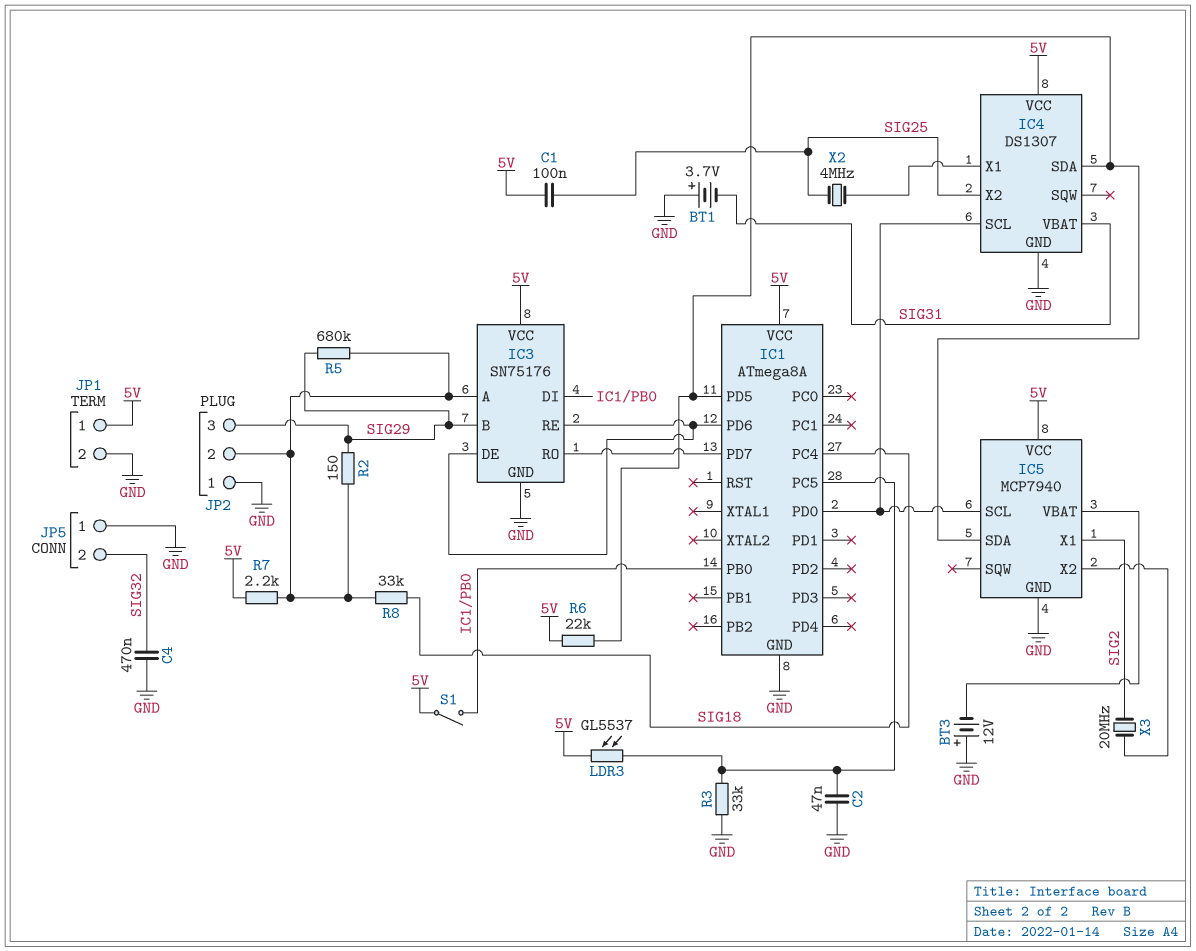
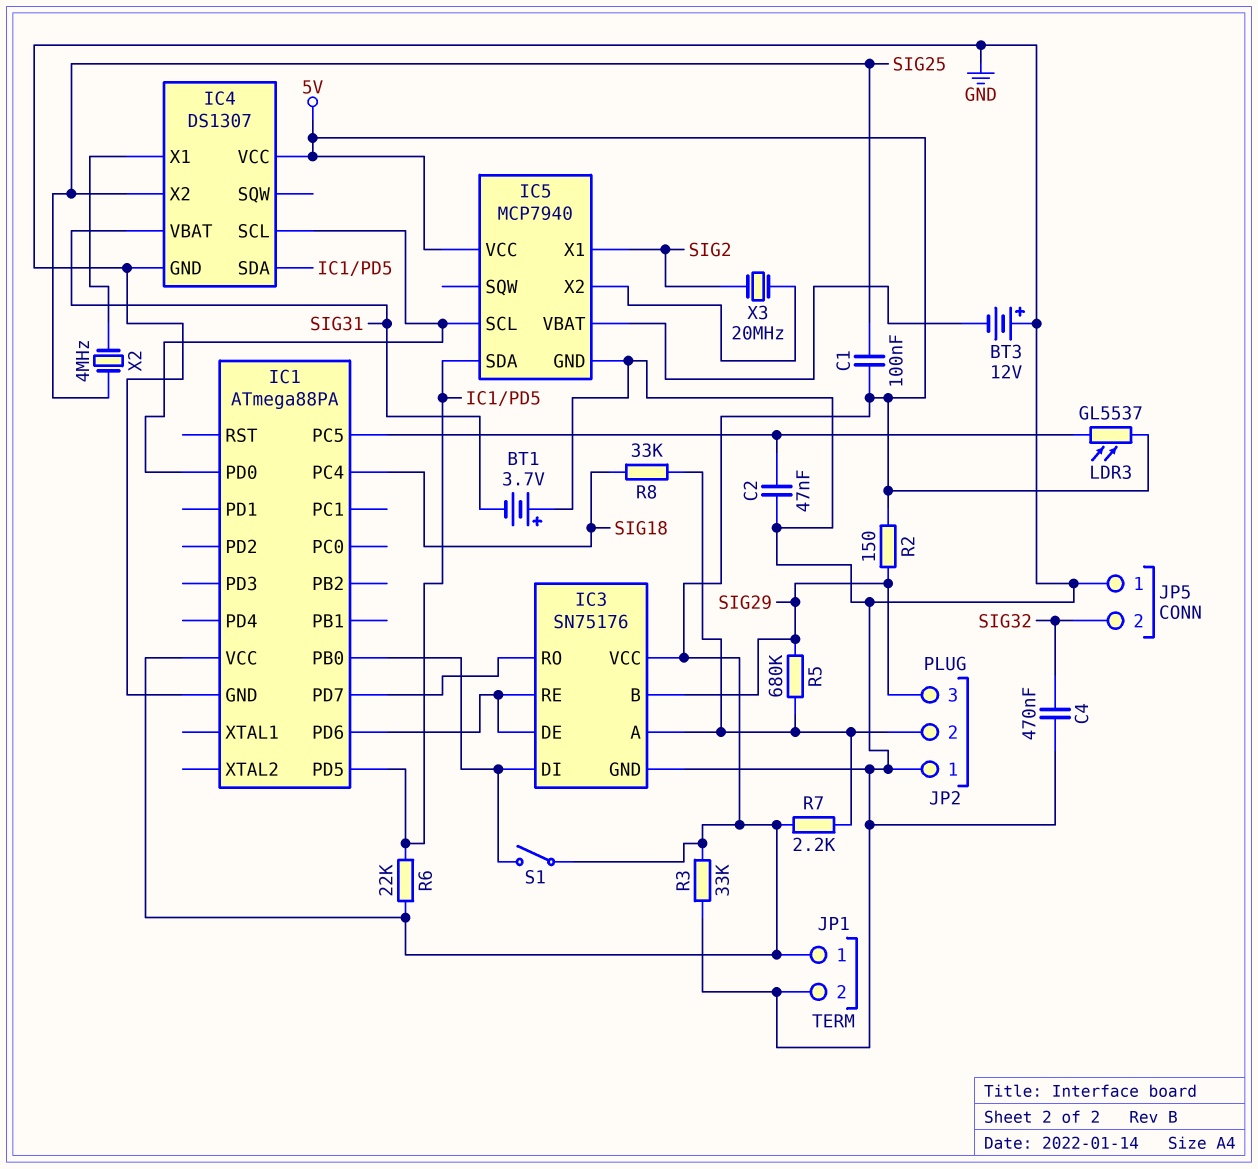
IC1: ATmega8A -> ATmega88PA
R2: 150 (IC3/A, SIG29) -> 150 (5V, SIG29)
R3: 33k (GND, IC1/PC5) -> 33k (5V, GND)

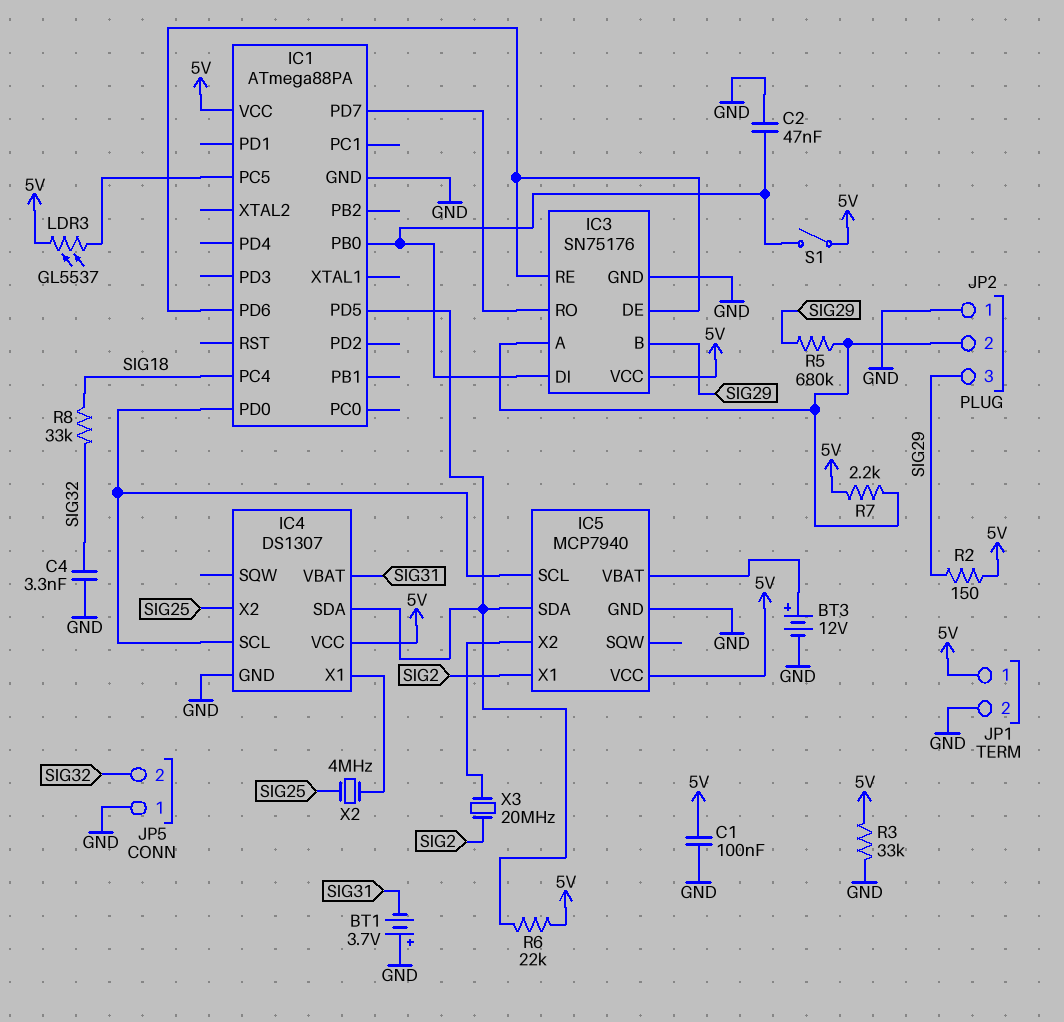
BT3: 12V (plus GND, minus IC5/VBAT) -> 12V (plus IC5/VBAT, minus GND)
C1: 100nF (5V, SIG25) -> 100nF (5V, GND)
C2: 47nF (GND, IC1/PC5) -> 47nF (GND, IC1/PB0)
C4: 470nF (GND, SIG32) -> 3.3nF (GND, SIG32)
R8: 33k (IC3/A, SIG18) -> 33k (SIG18, SIG32)

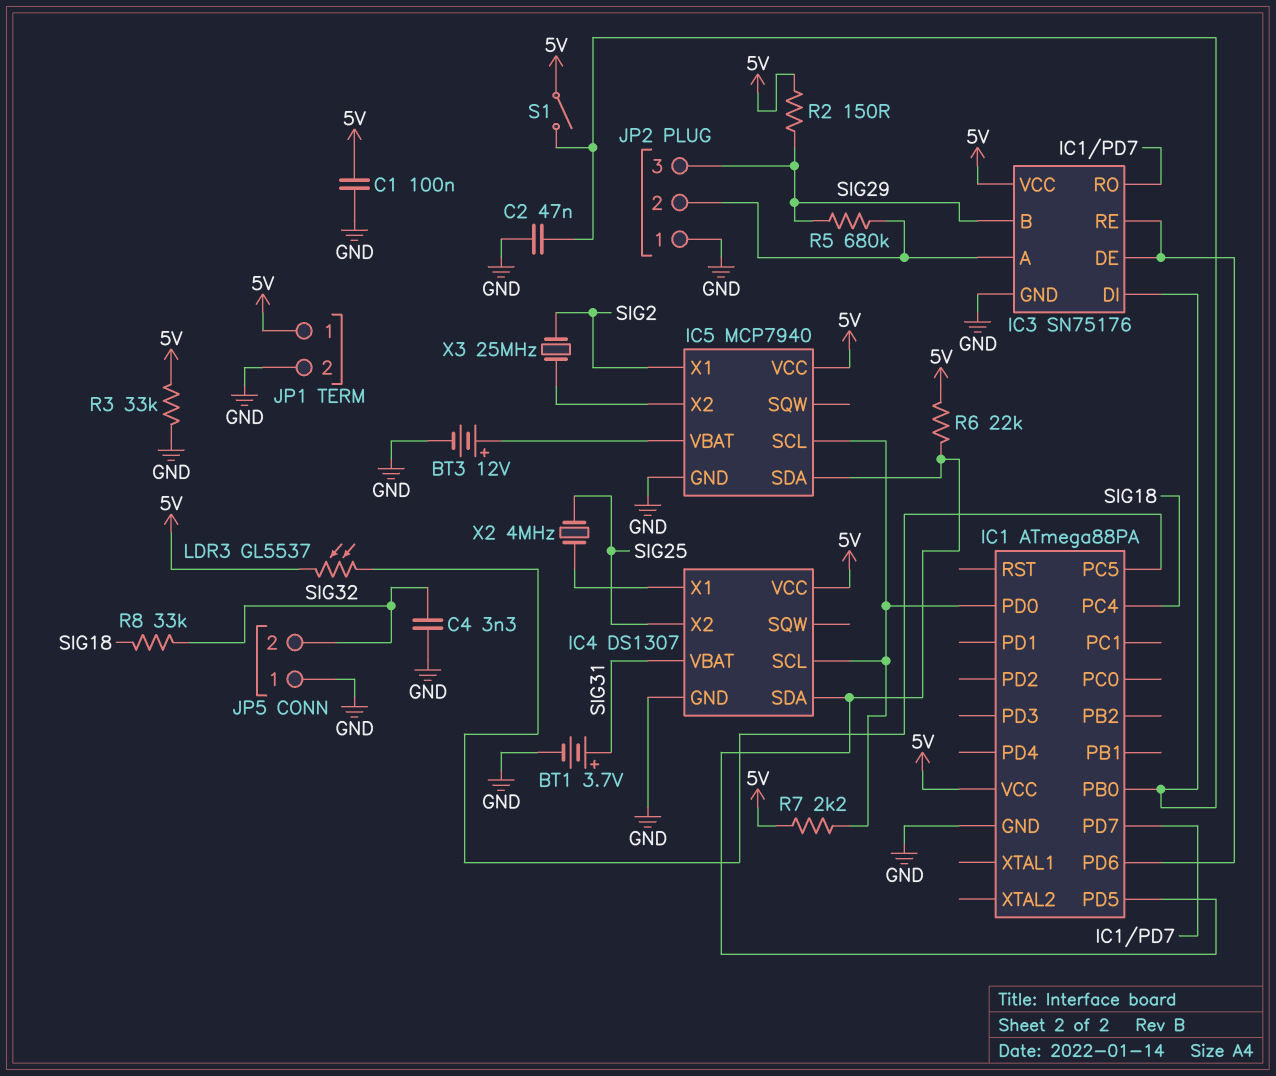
BT1: 3.7V (plus GND, minus SIG31) -> 3.7V (plus SIG31, minus GND)
R7: 2.2k (5V, IC3/A) -> 2.2k (5V, IC1/PD0)
X3: 20MHz (IC5/X2, SIG2) -> 25MHz (IC5/X2, SIG2)

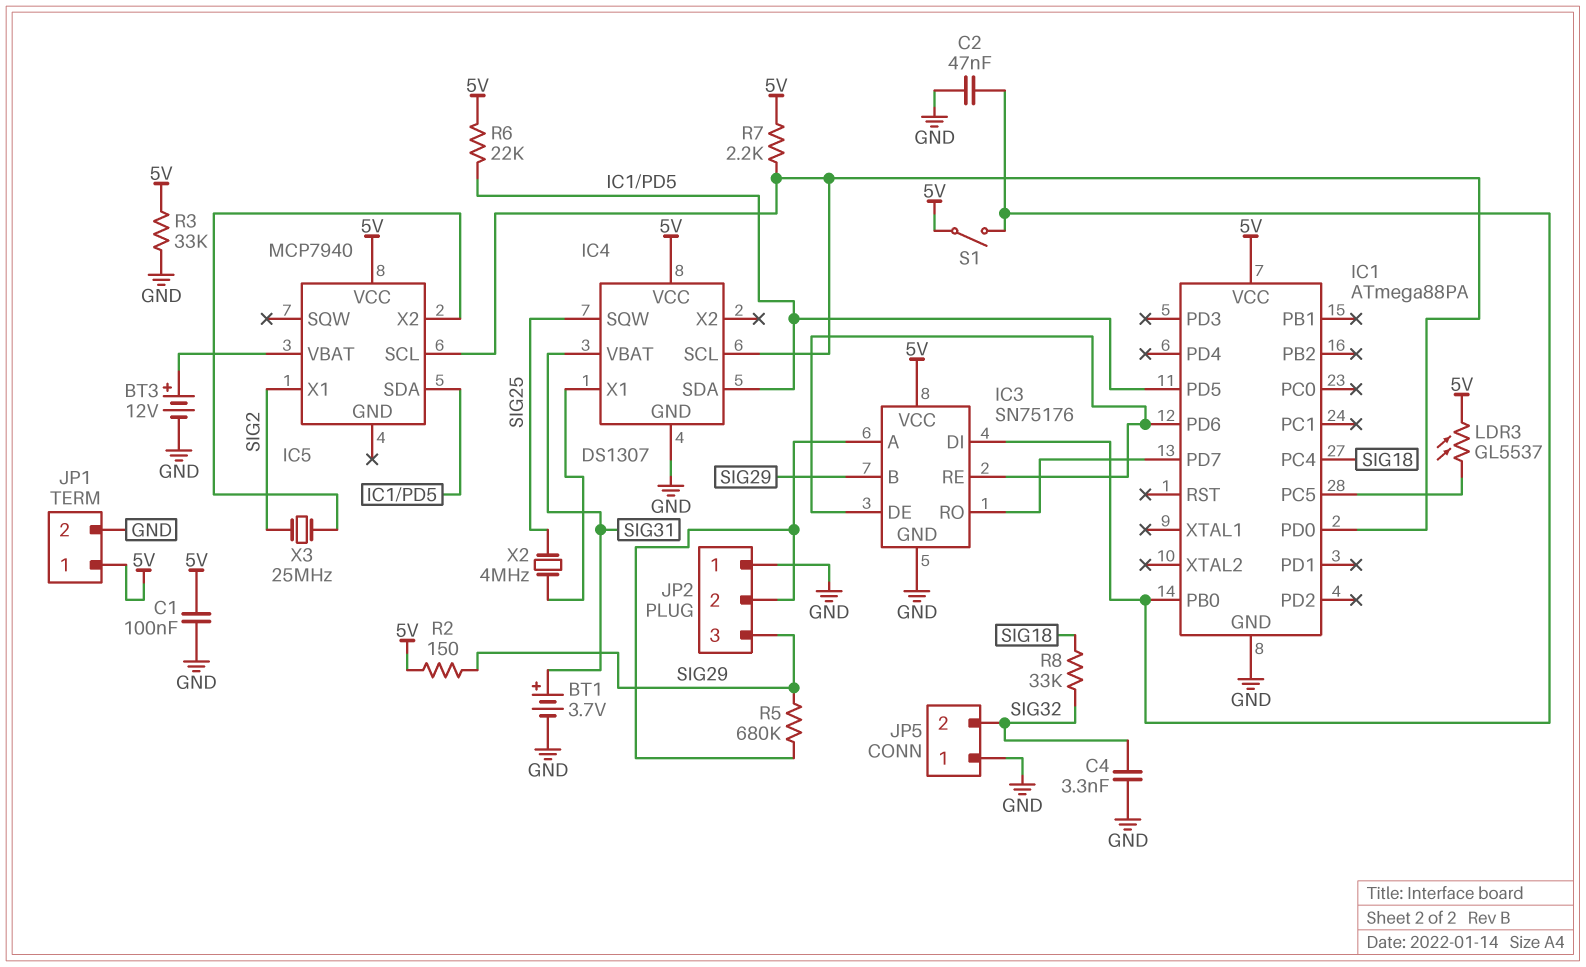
IC4 pin SQW: none -> SIG25
IC4 pin X2: SIG25 -> none
IC5 pin GND: GND -> none

